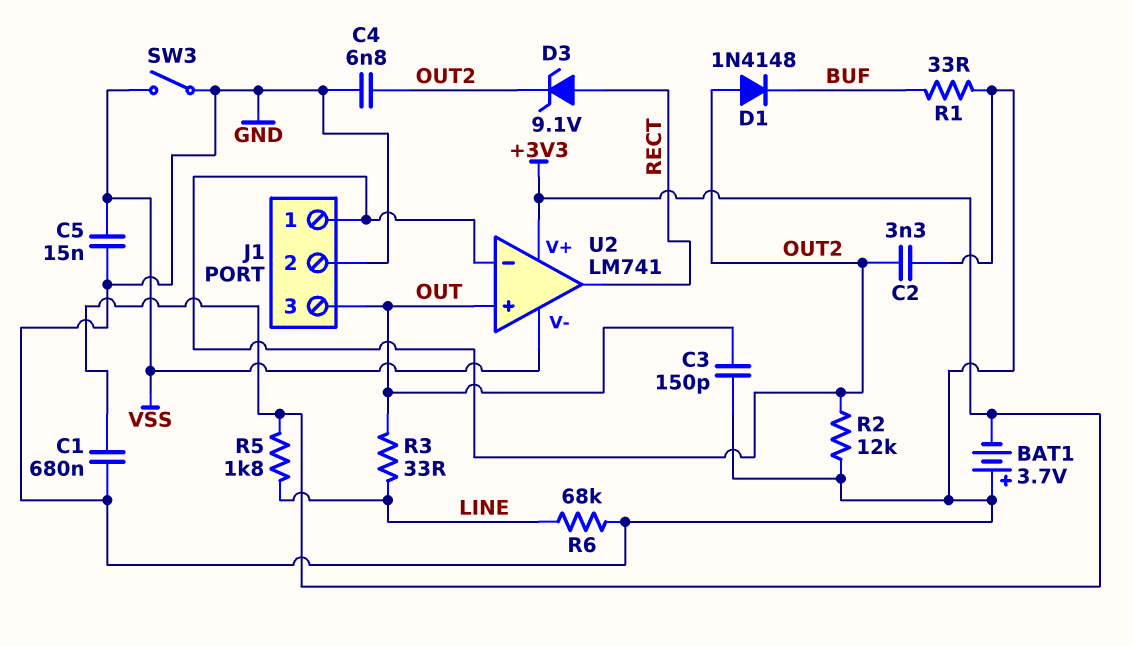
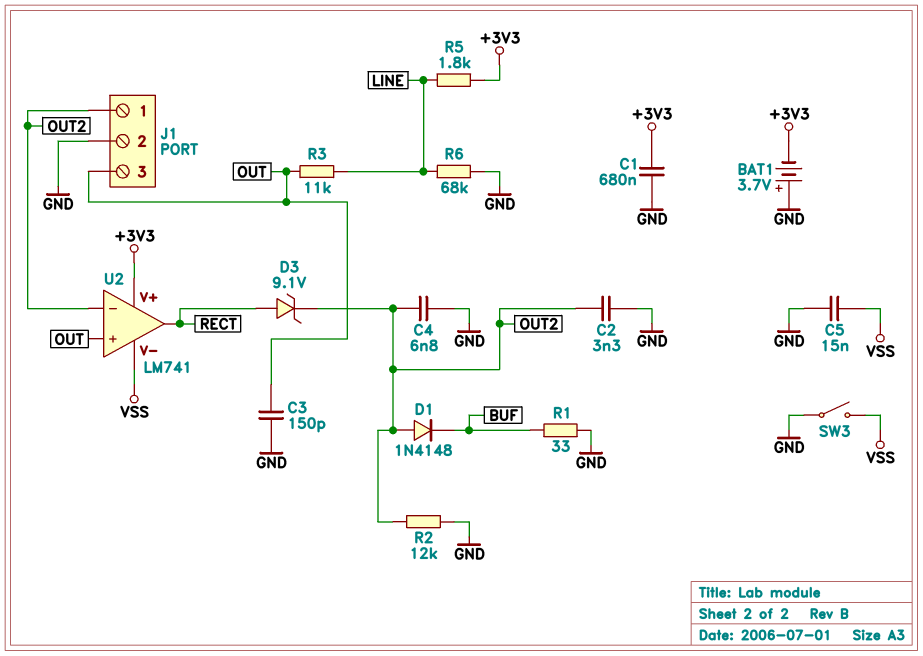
R3: 33 (LINE, OUT) -> 11k (LINE, OUT)

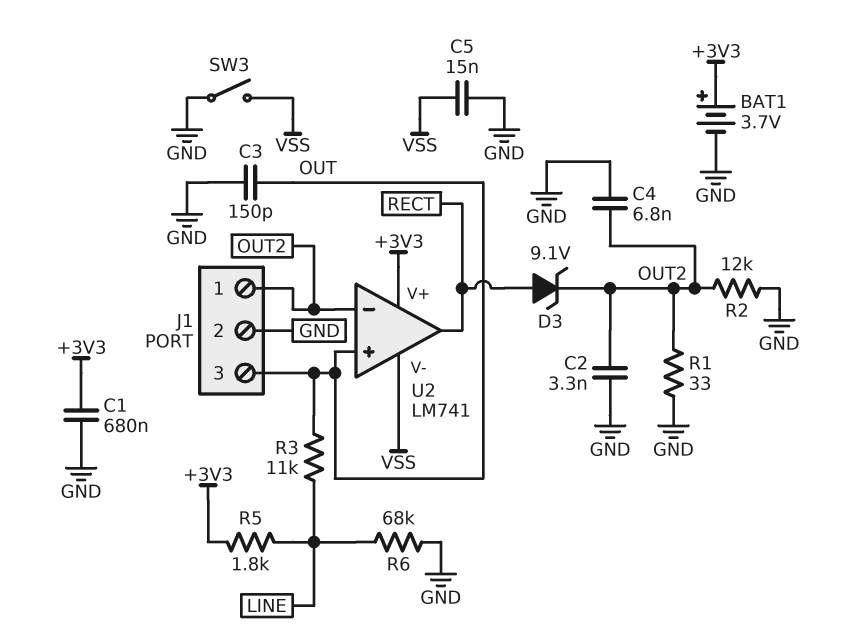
BAT1: 3.7V (plus GND, minus +3V3) -> 3.7V (plus +3V3, minus GND)
D1: diode 1N4148 (A OUT2, K BUF) -> none
R1: 33 (BUF, GND) -> 33 (GND, OUT2)

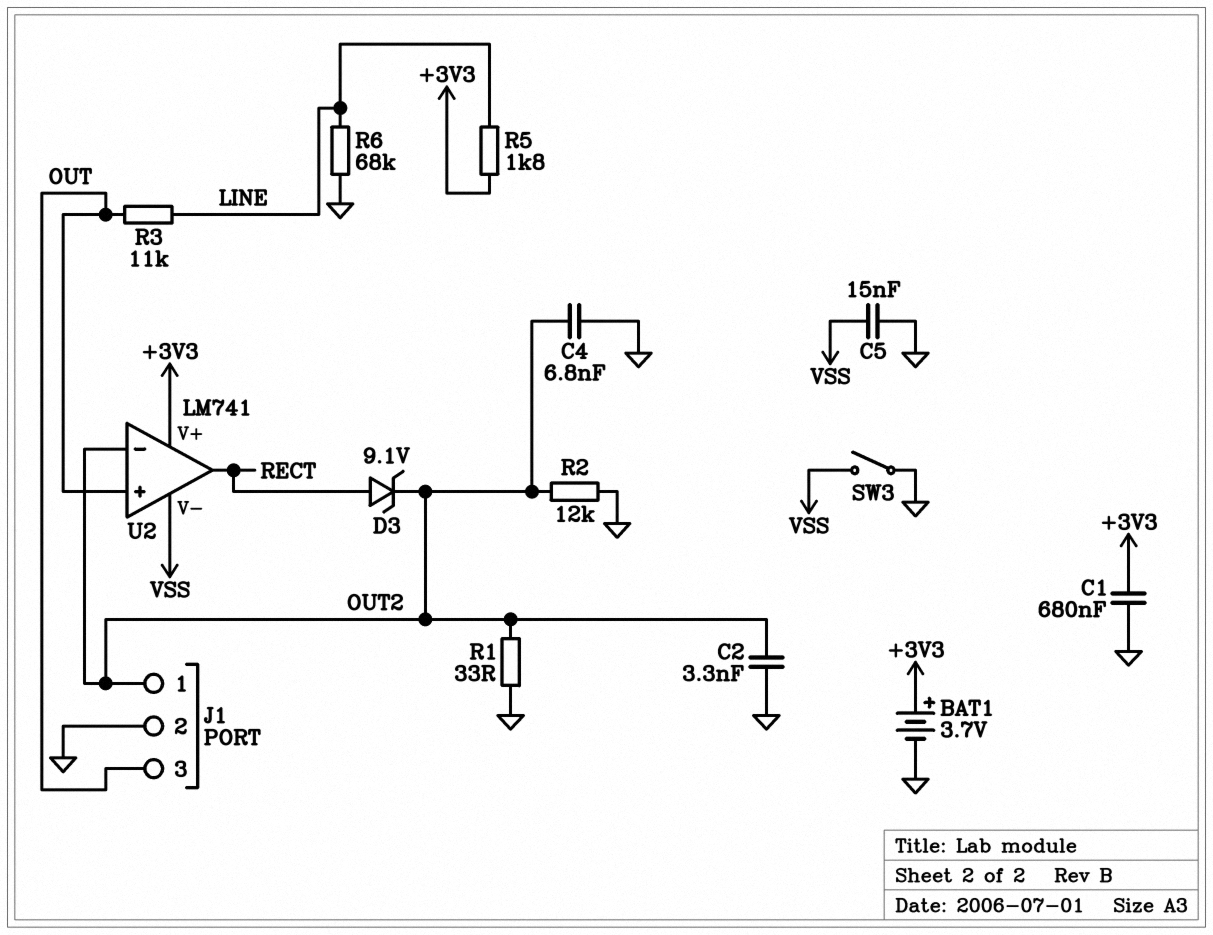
C3: 150pF (GND, OUT) -> none

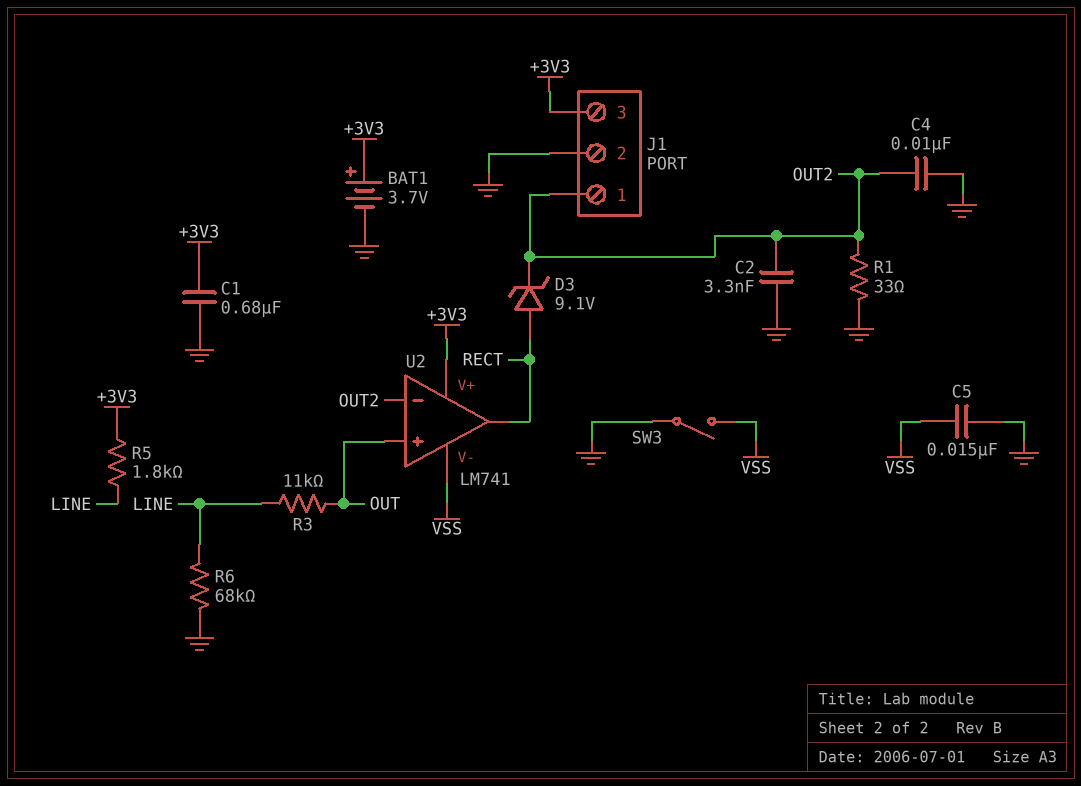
C4: 6.8nF (GND, OUT2) -> 10nF (GND, OUT2)
J1 pin 3: OUT -> +3V3
R2: 12k (GND, OUT2) -> none

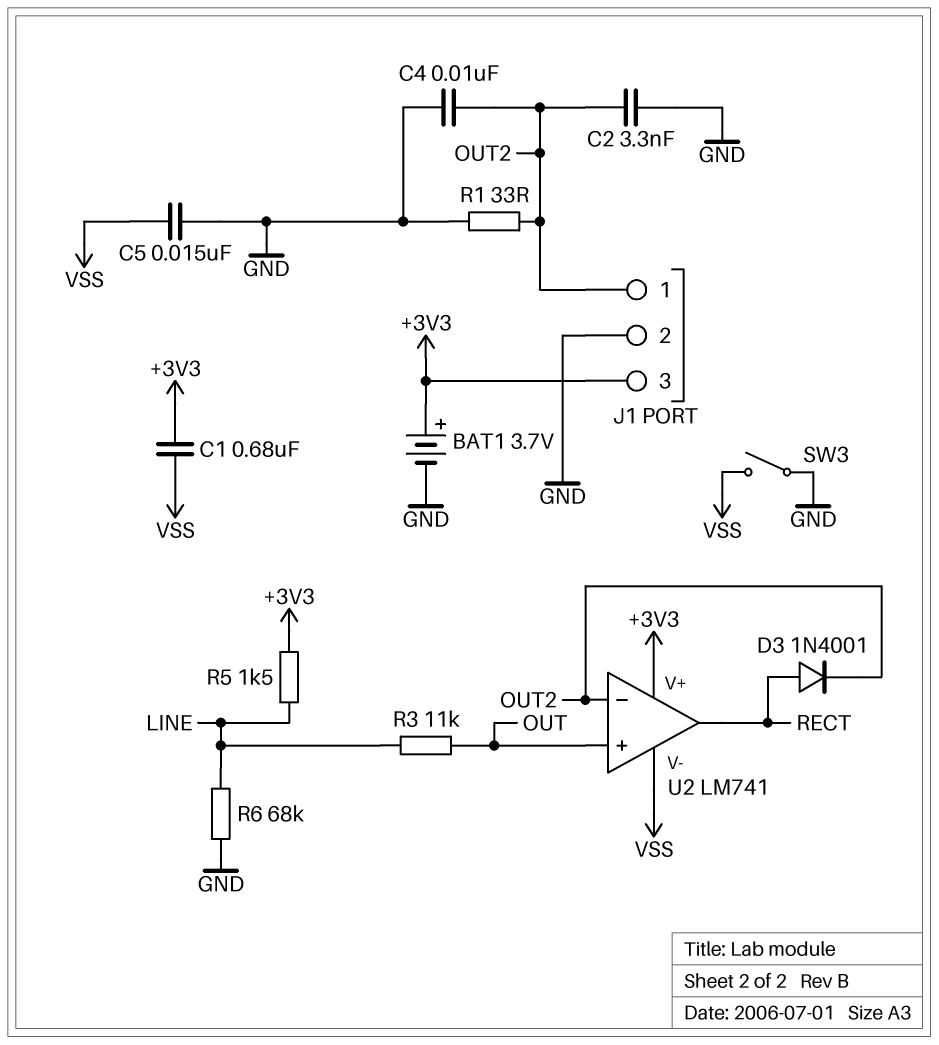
C1: 680nF (+3V3, GND) -> 680nF (+3V3, VSS)
D3: zener 9.1V (A RECT, K OUT2) -> diode 1N4001 (A RECT, K OUT2)
R5: 1.8k (+3V3, LINE) -> 1.5k (+3V3, LINE)

